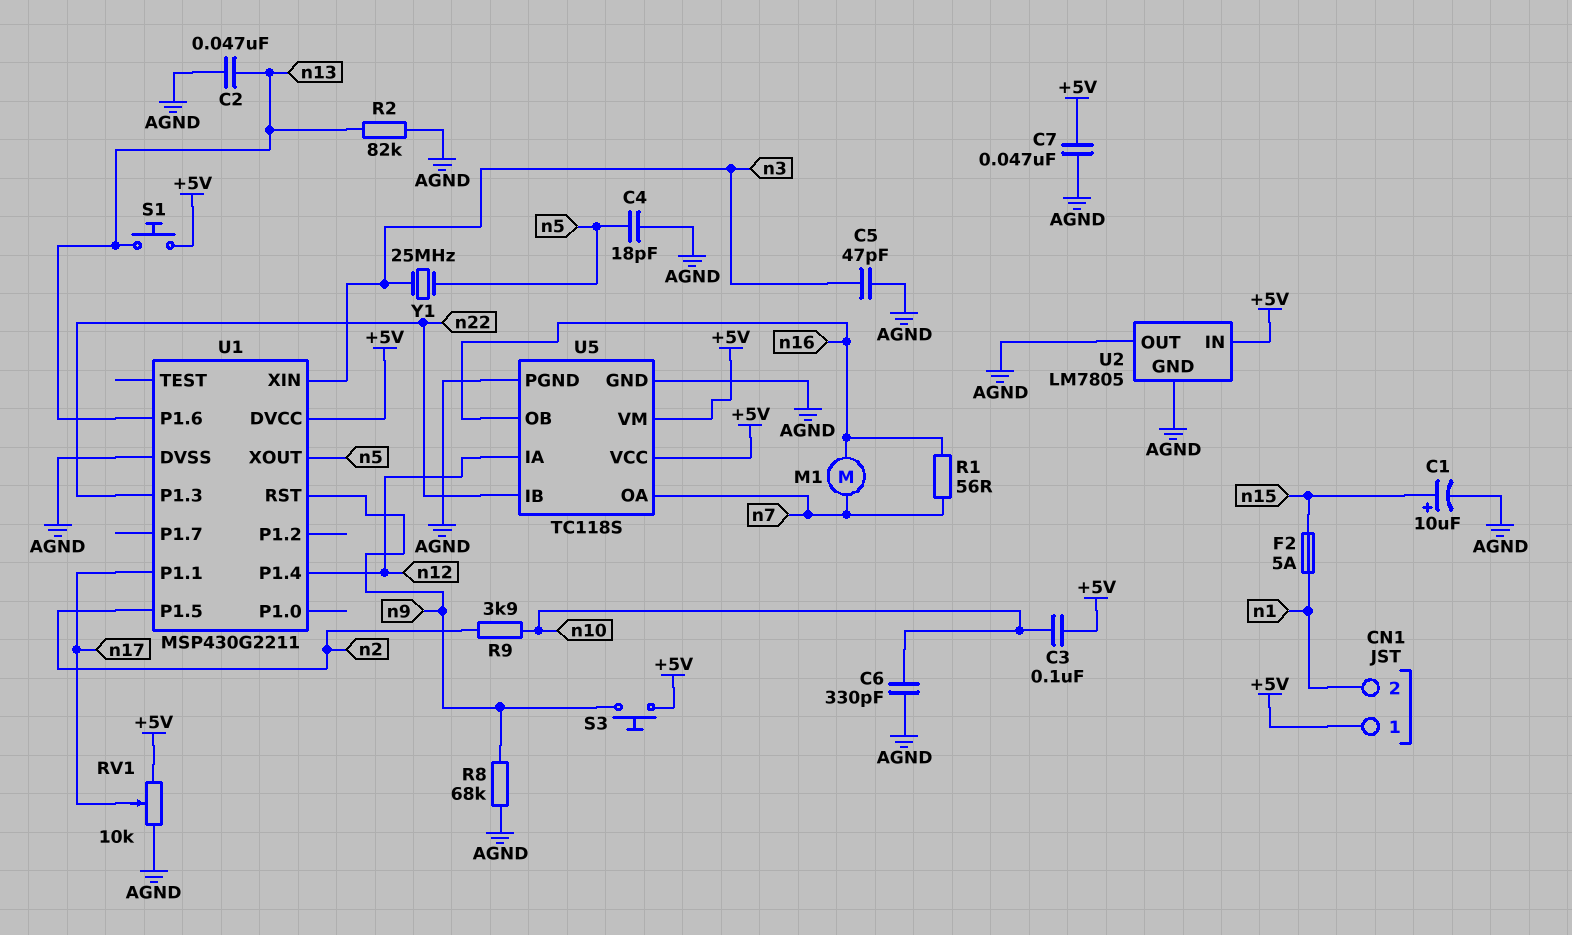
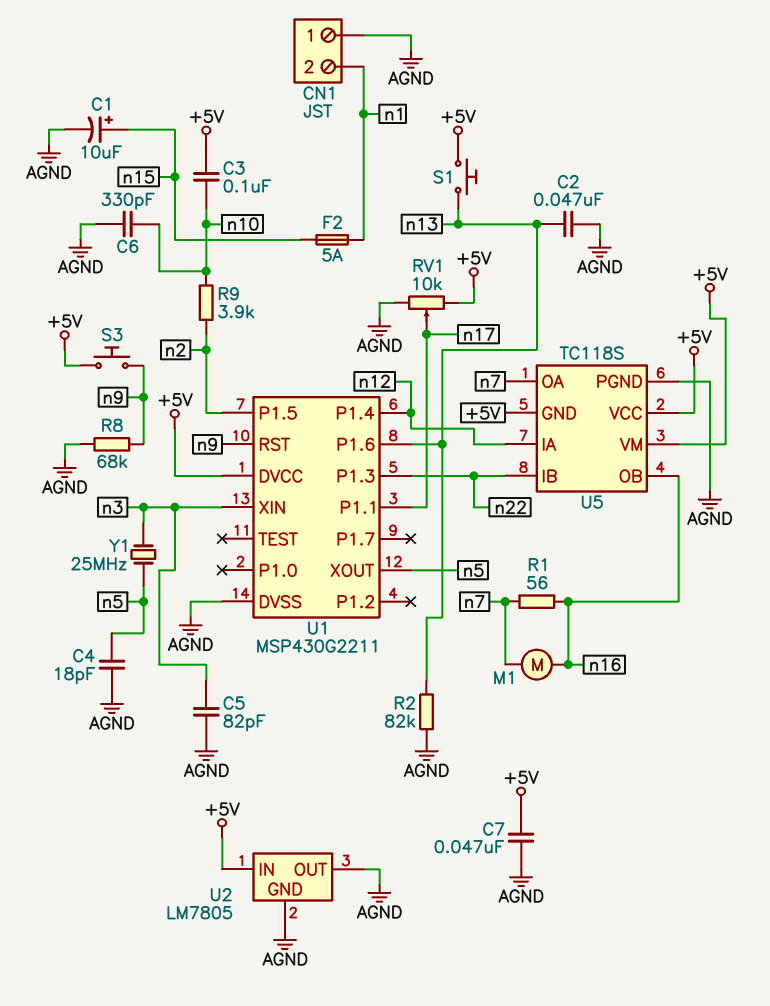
C5: 47pF (AGND, n3) -> 82pF (AGND, n3)
CN1 pin 1: +5V -> AGND
U5 pin GND: AGND -> +5V

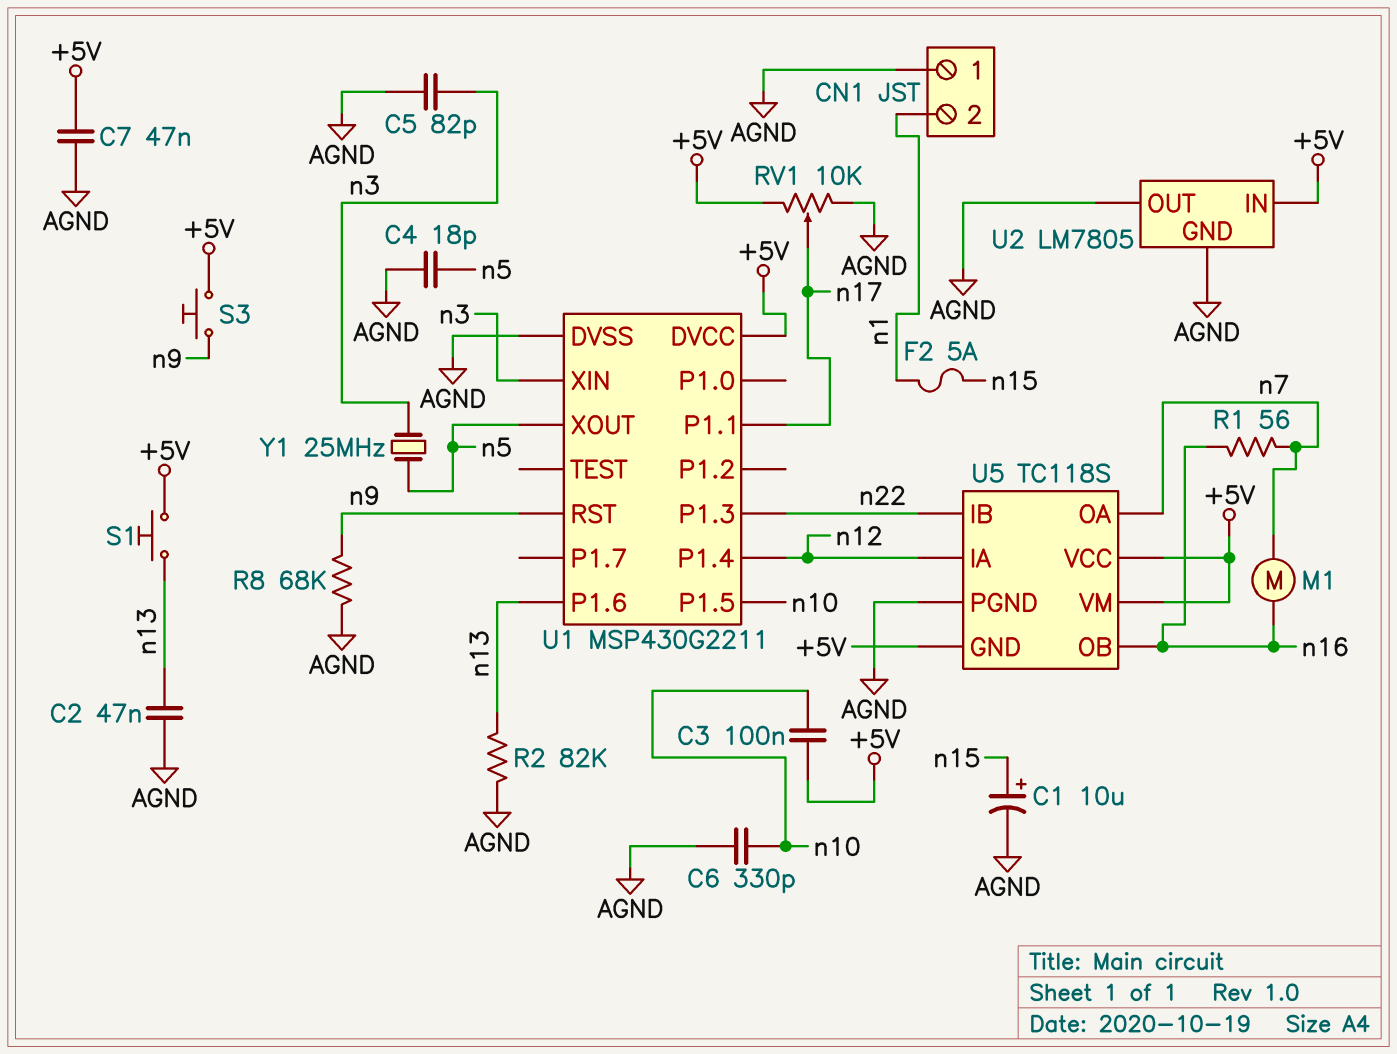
R9: 3.9k (n2, n10) -> none
U1 pin P1.5: n2 -> n10

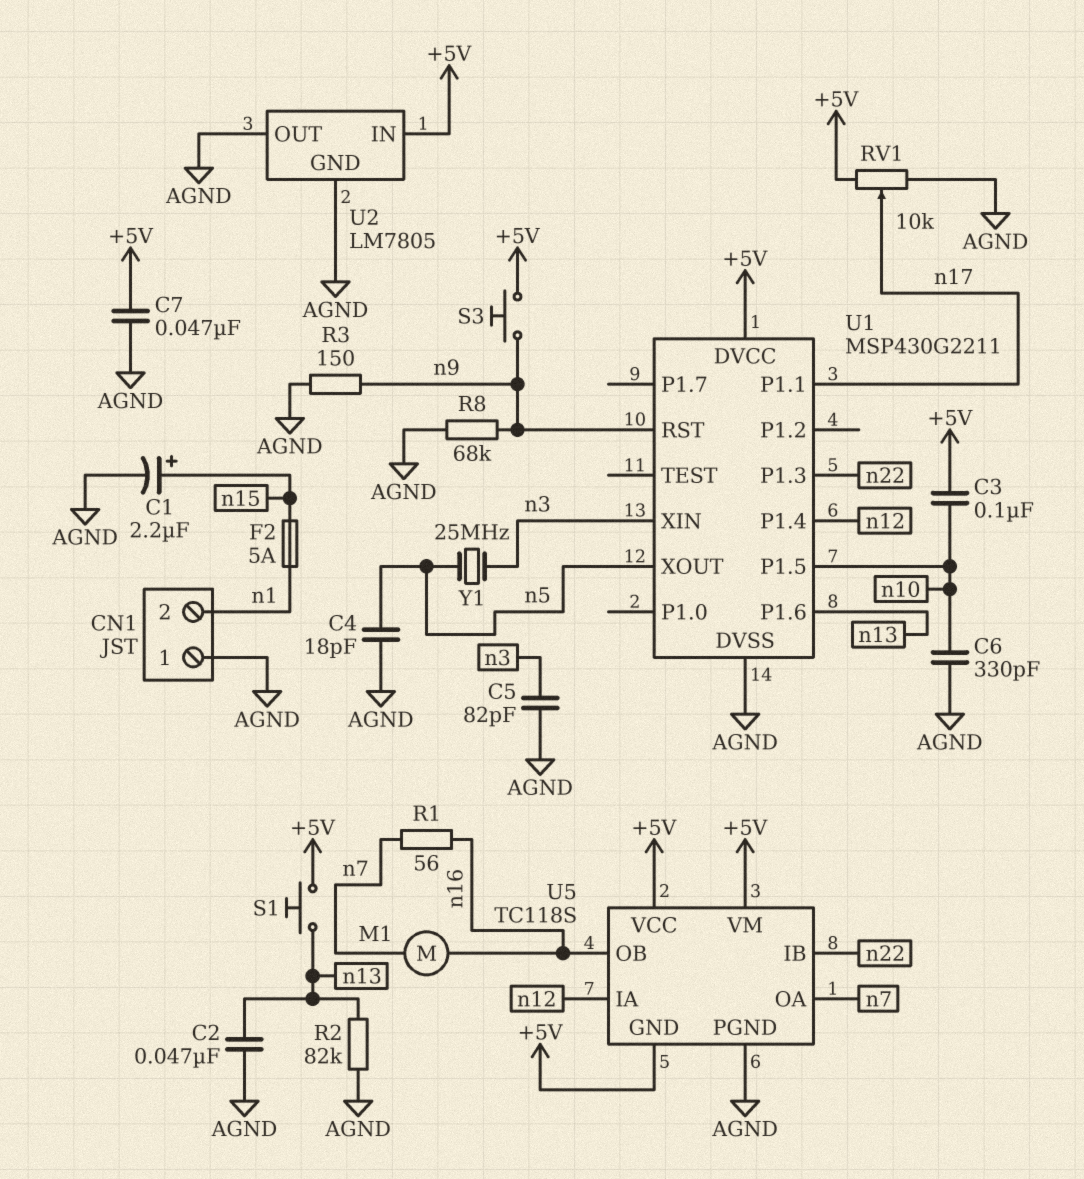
C1: 10uF (plus n15, minus AGND) -> 2.2uF (plus n15, minus AGND)
R3: none -> 150 (AGND, n9)

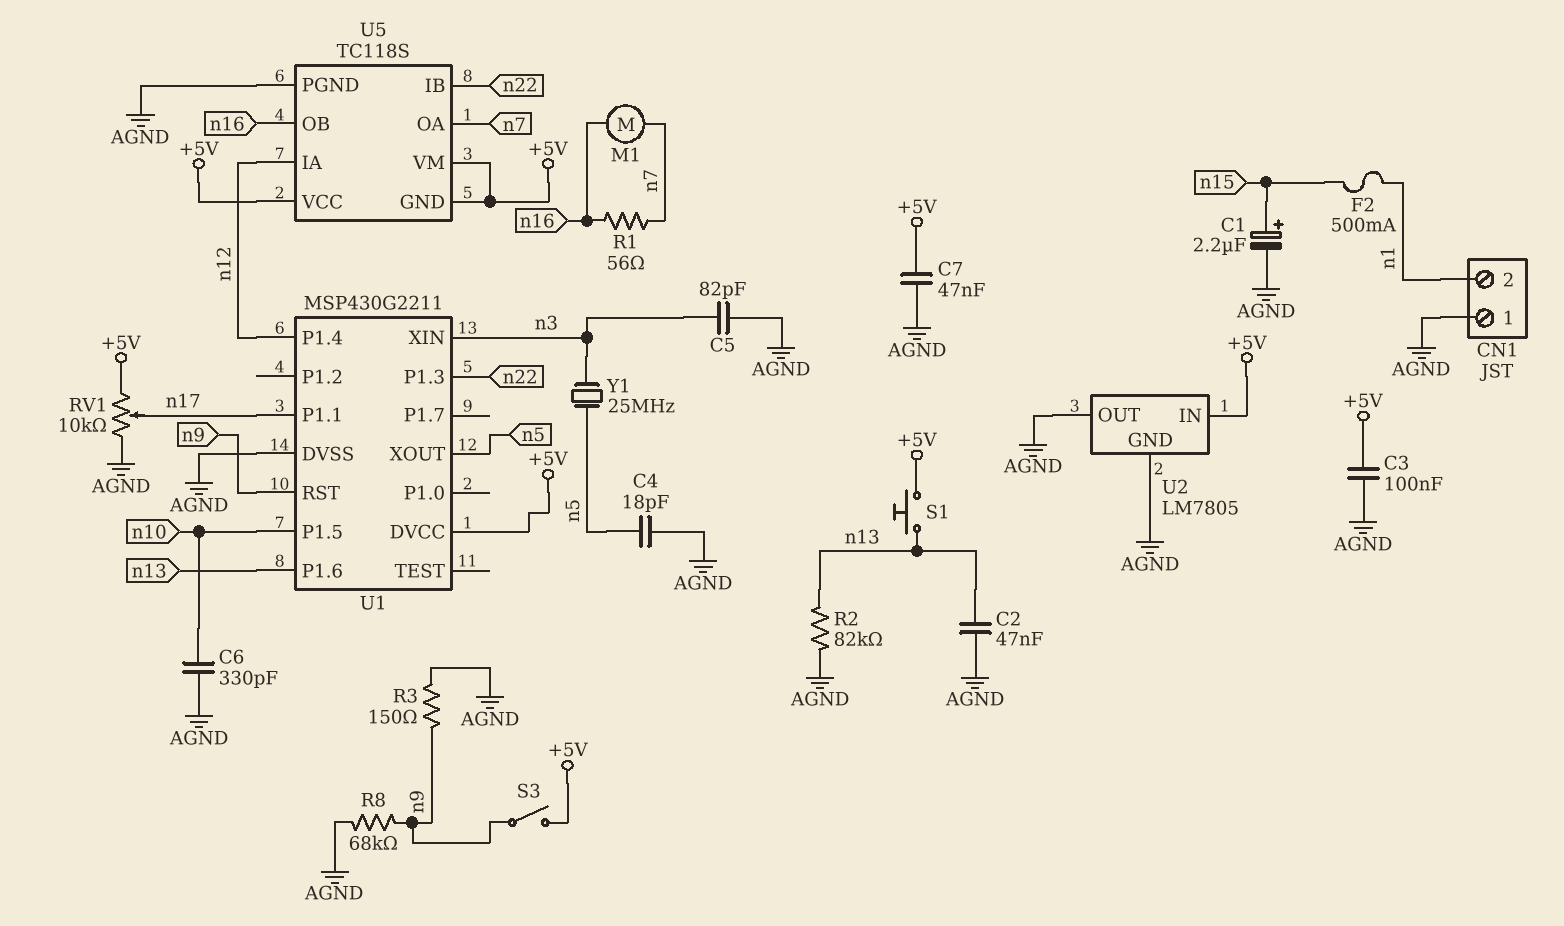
C3: 100nF (+5V, n10) -> 100nF (+5V, AGND)
F2: 5A (n1, n15) -> 500mA (n1, n15)
S3: button (+5V, n9) -> switch (+5V, n9)

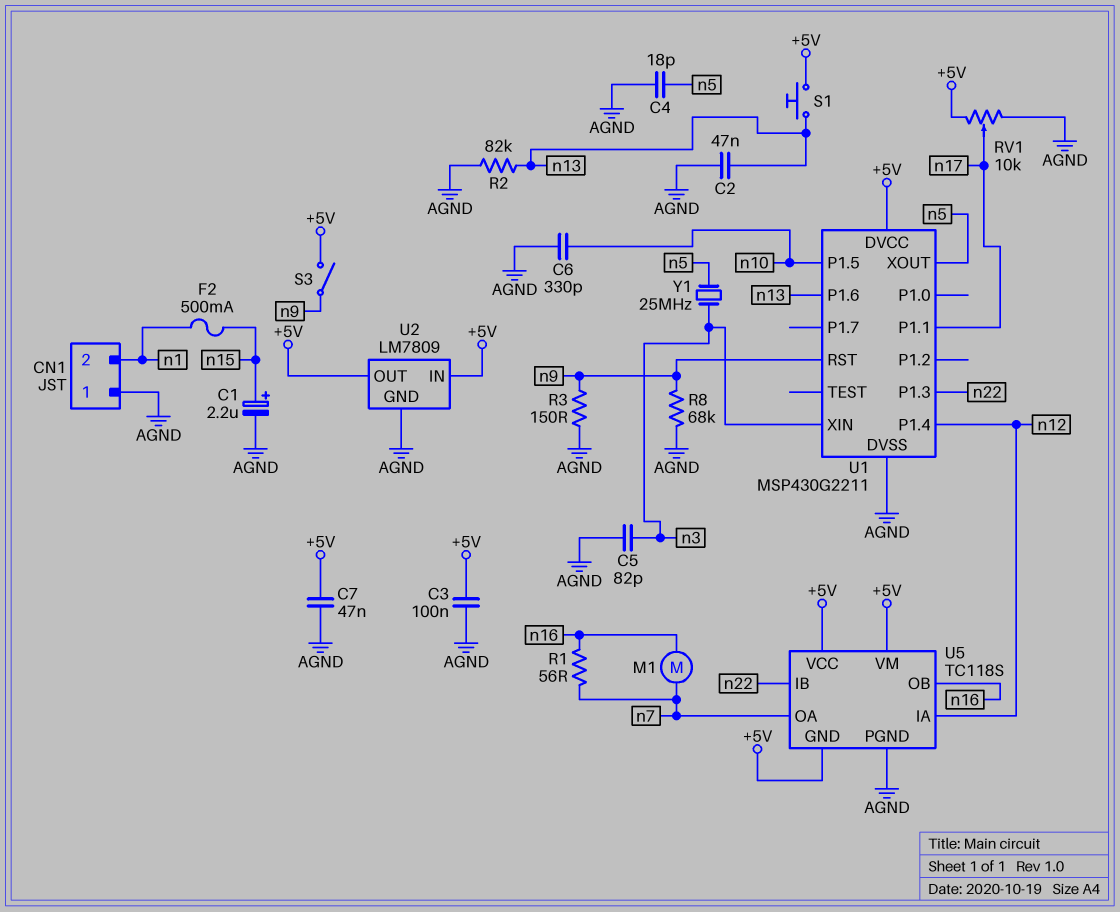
U2: LM7805 -> LM7809
U2 pin OUT: AGND -> +5V

